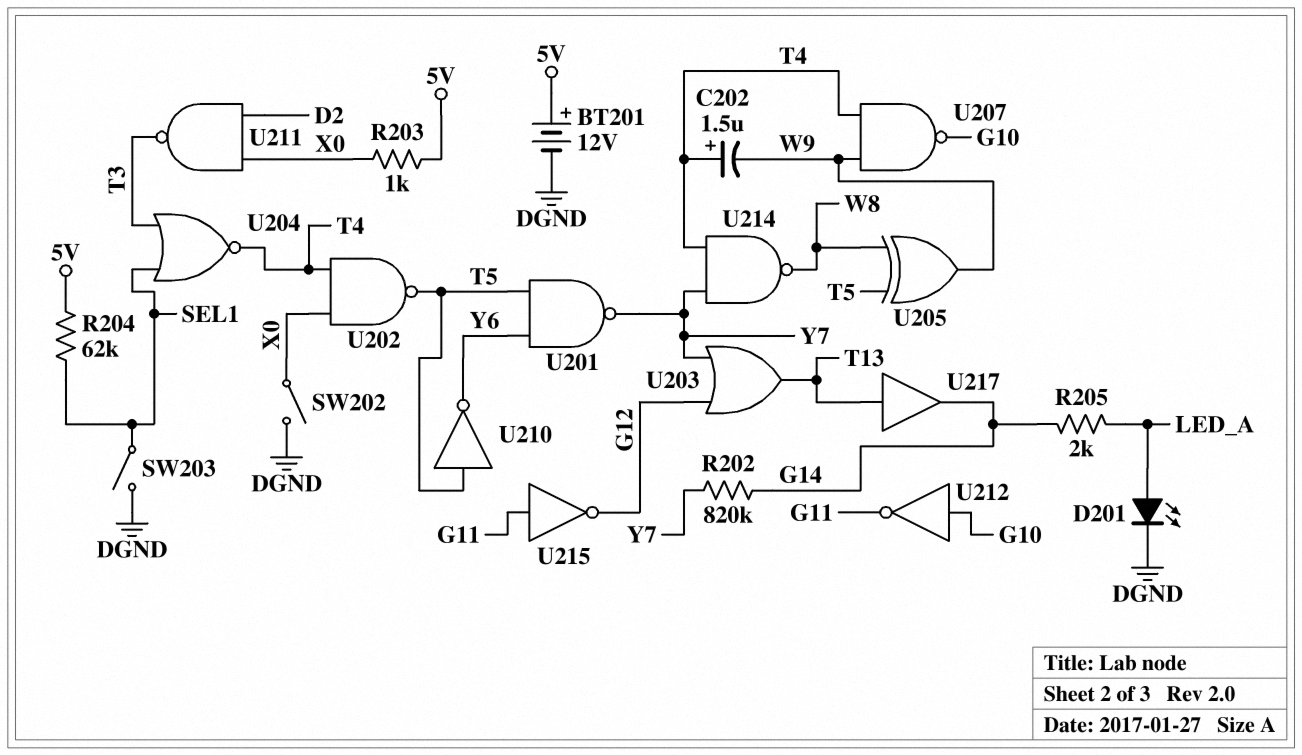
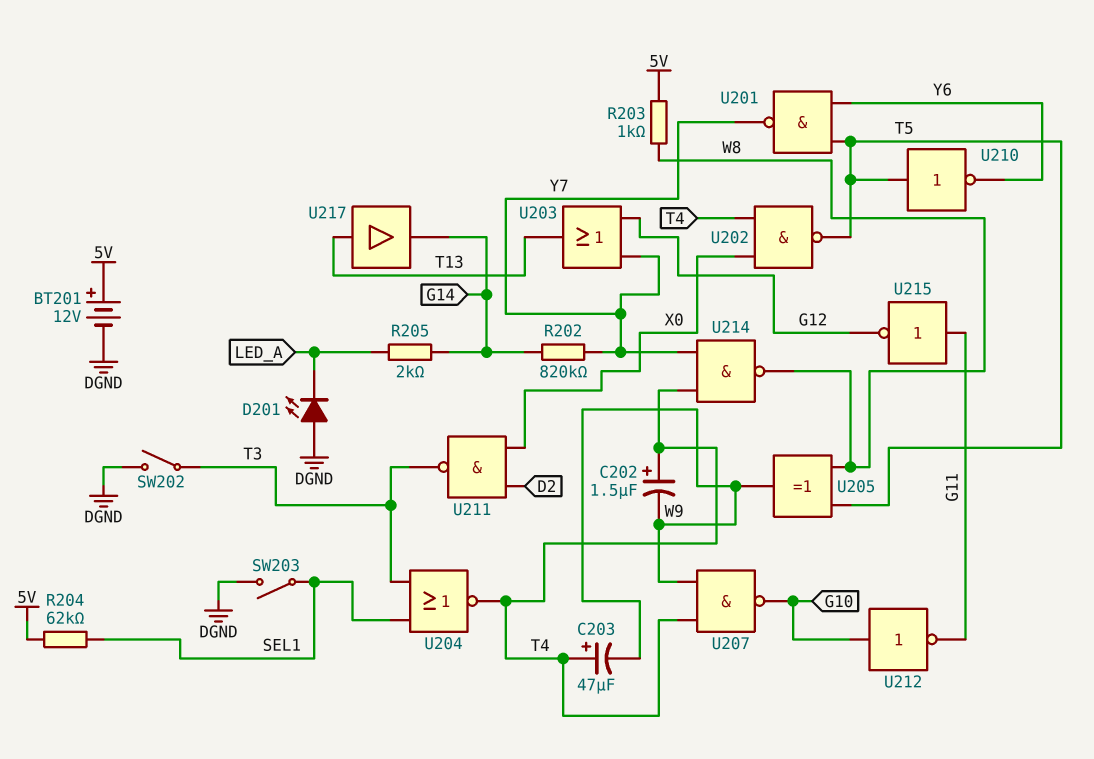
C203: none -> 47uF (plus T4, minus W9)
D201: LED (A LED_A, K DGND) -> LED (A DGND, K LED_A)
R203: 1k (5V, X0) -> 1k (5V, W8)
SW202: switch (DGND, X0) -> switch (DGND, T3)

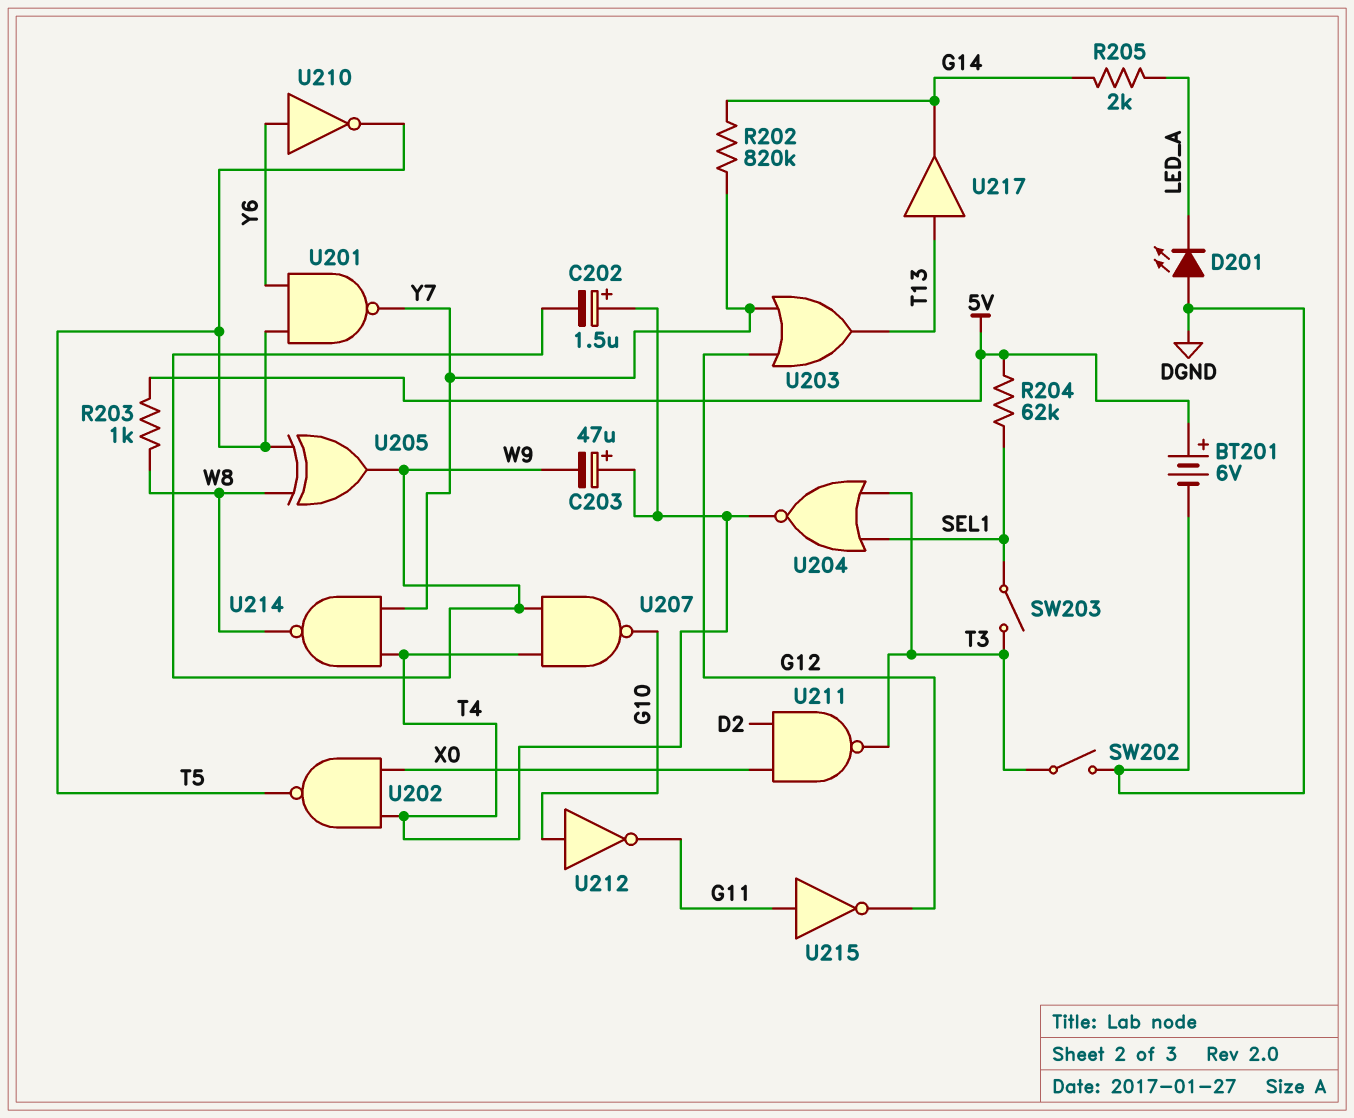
BT201: 12V (plus 5V, minus DGND) -> 6V (plus 5V, minus DGND)
SW203: switch (DGND, SEL1) -> switch (SEL1, T3)
U210: NOT (in T5, out Y6) -> NOT (in Y6, out T5)

